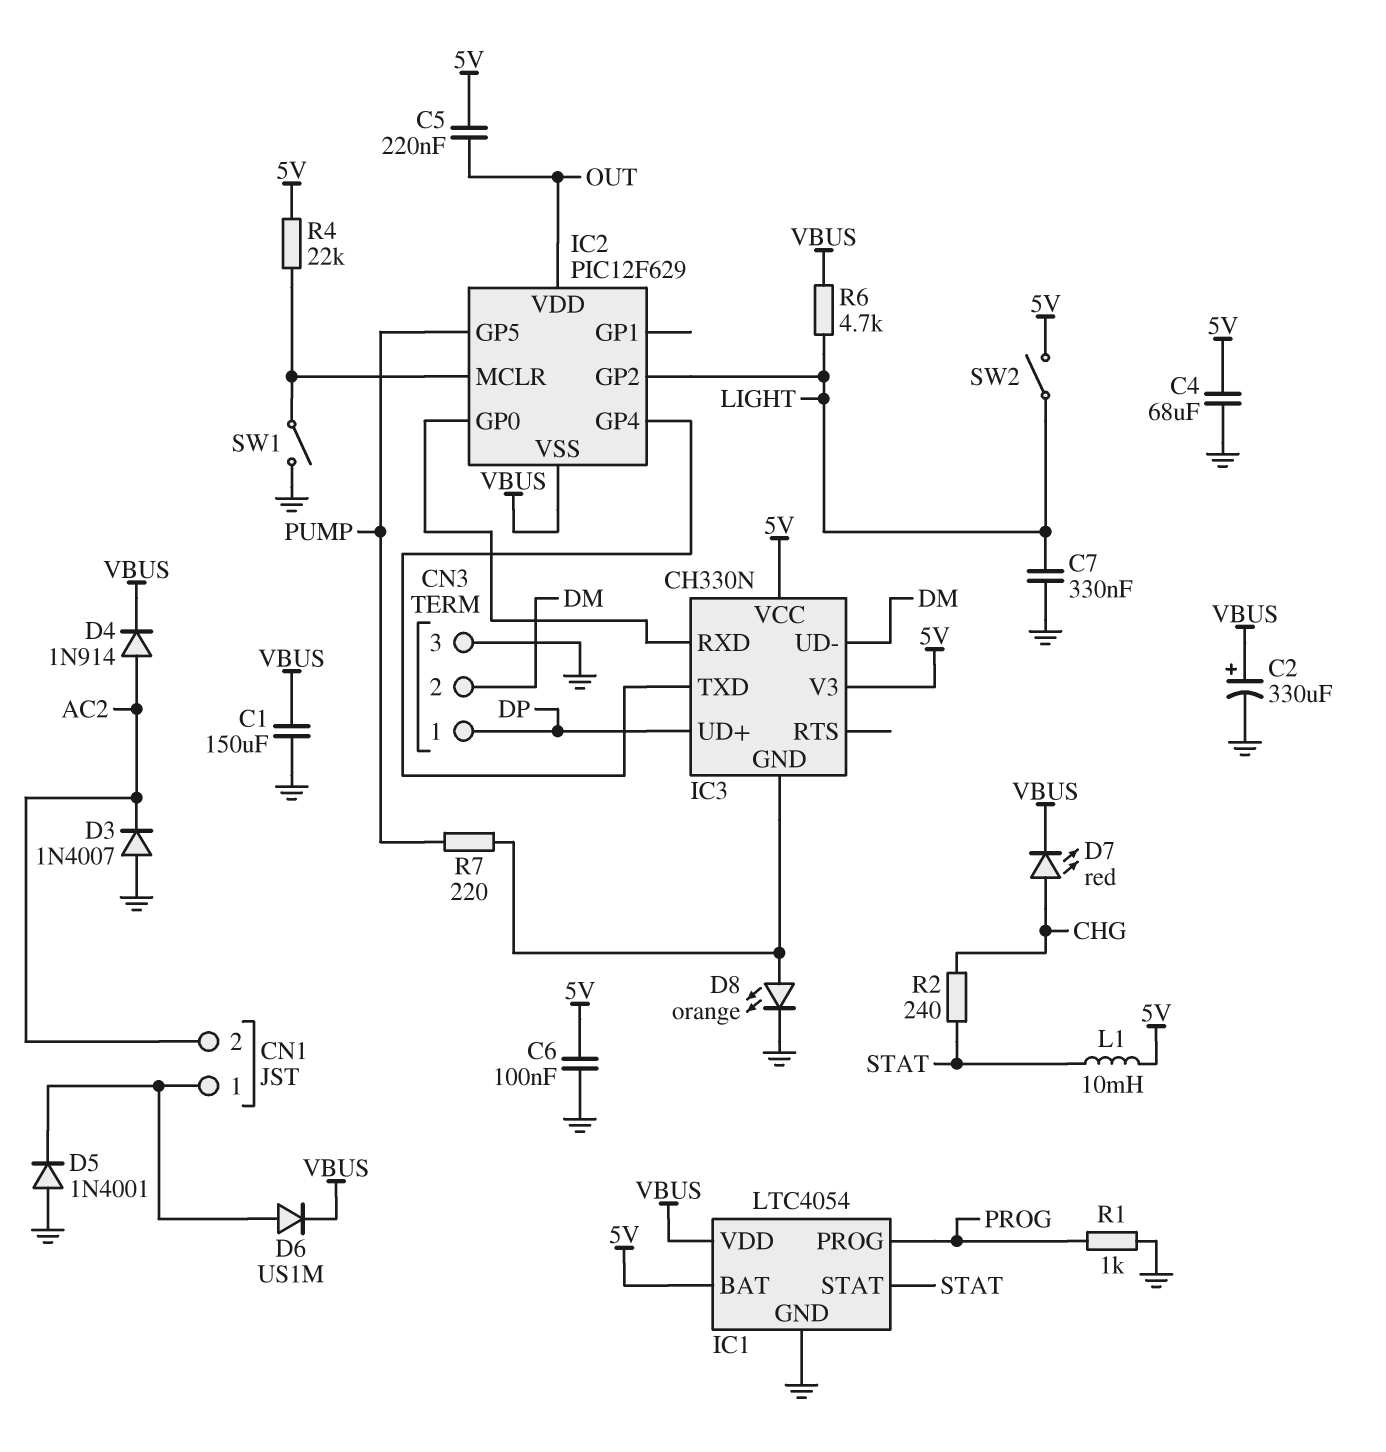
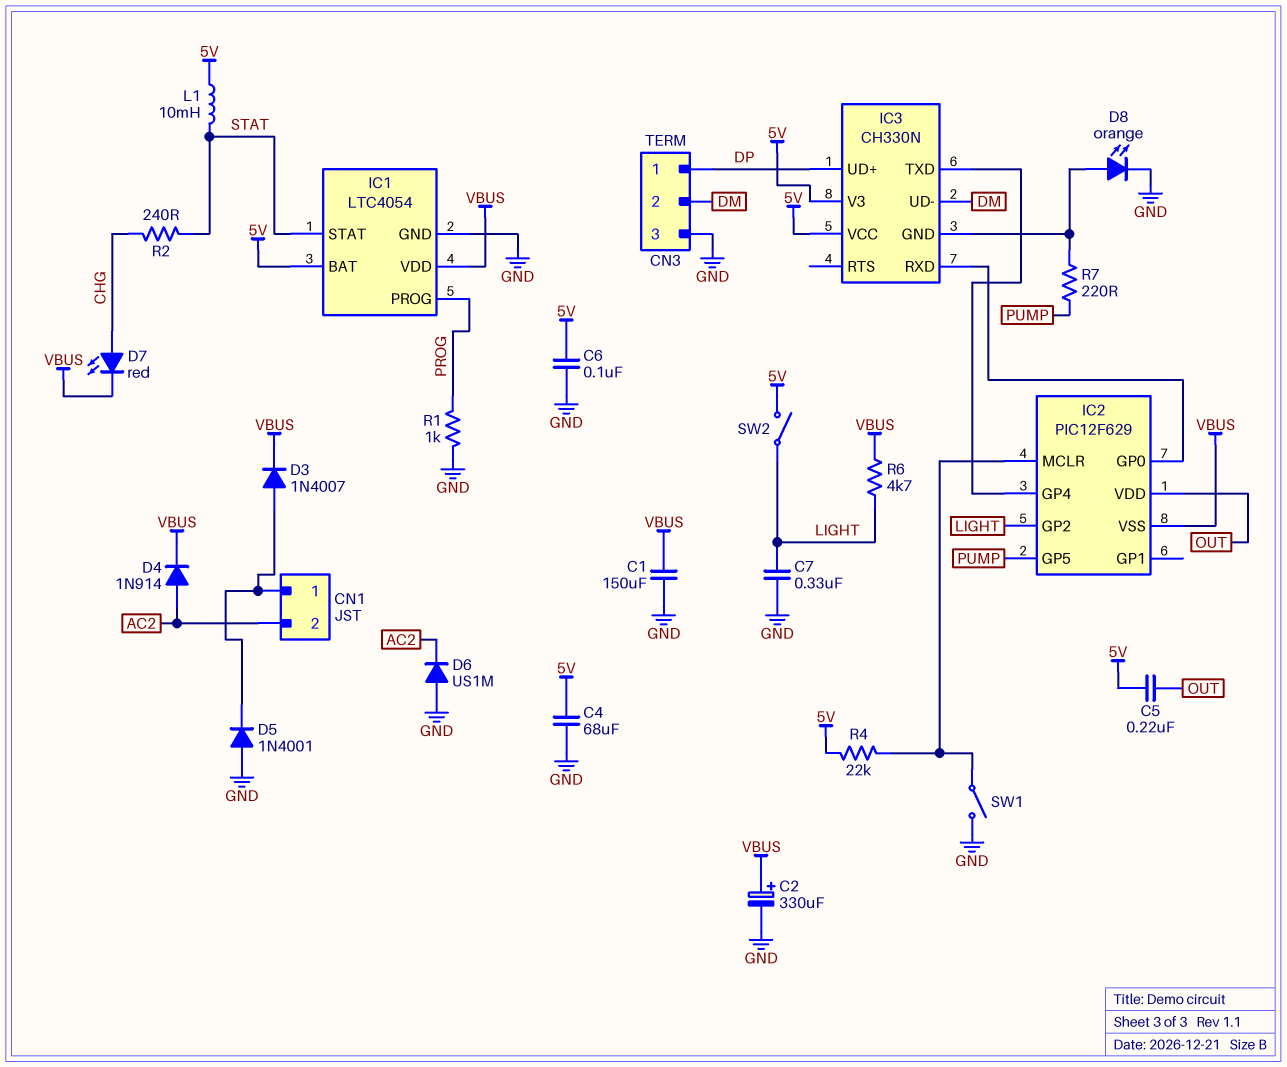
D3: diode 1N4007 (A GND, K AC2) -> diode 1N4007 (A CN1/1, K VBUS)
D6: diode US1M (A CN1/1, K VBUS) -> diode US1M (A GND, K AC2)

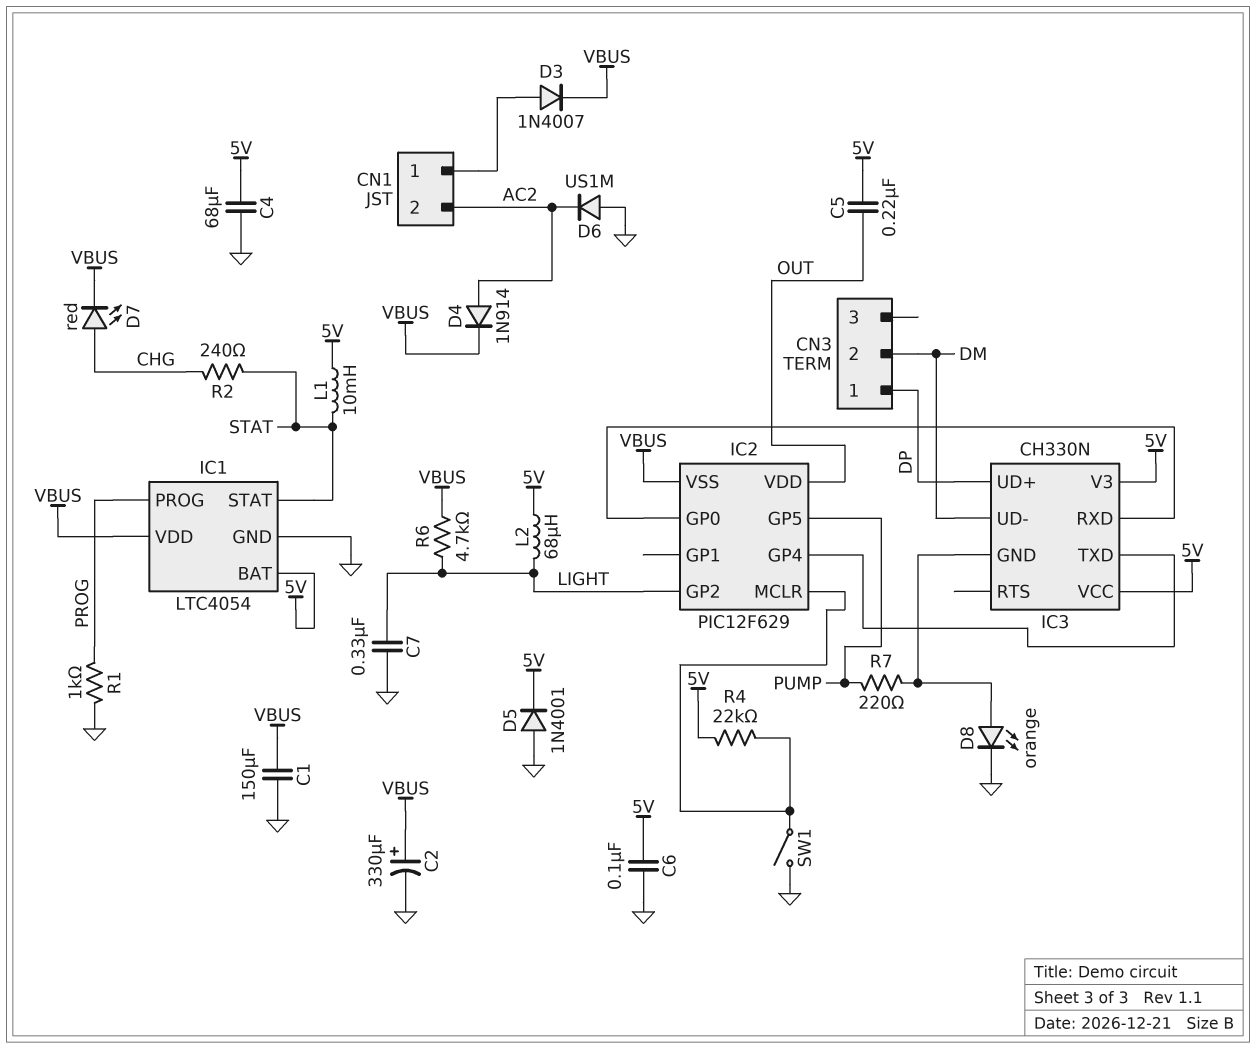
CN3 pin 3: GND -> none
D5: diode 1N4001 (A GND, K CN1/1) -> diode 1N4001 (A GND, K 5V)
L2: none -> 68uH (5V, LIGHT)
SW2: switch (5V, LIGHT) -> none

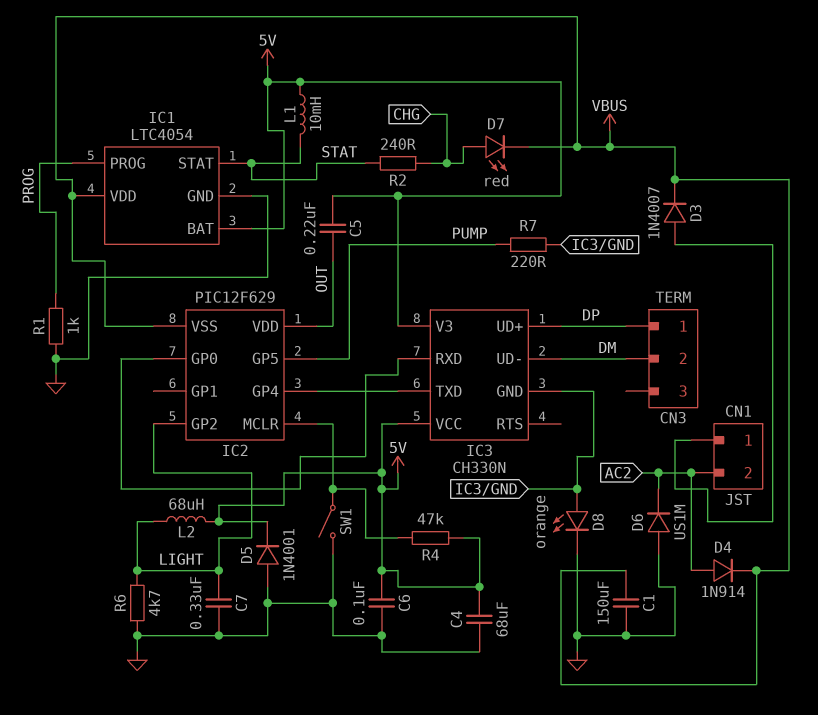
C2: 330uF (plus VBUS, minus GND) -> none
R4: 22k (5V, IC2/MCLR) -> 47k (5V, IC2/MCLR)
R6: 4.7k (LIGHT, VBUS) -> 4.7k (GND, LIGHT)

